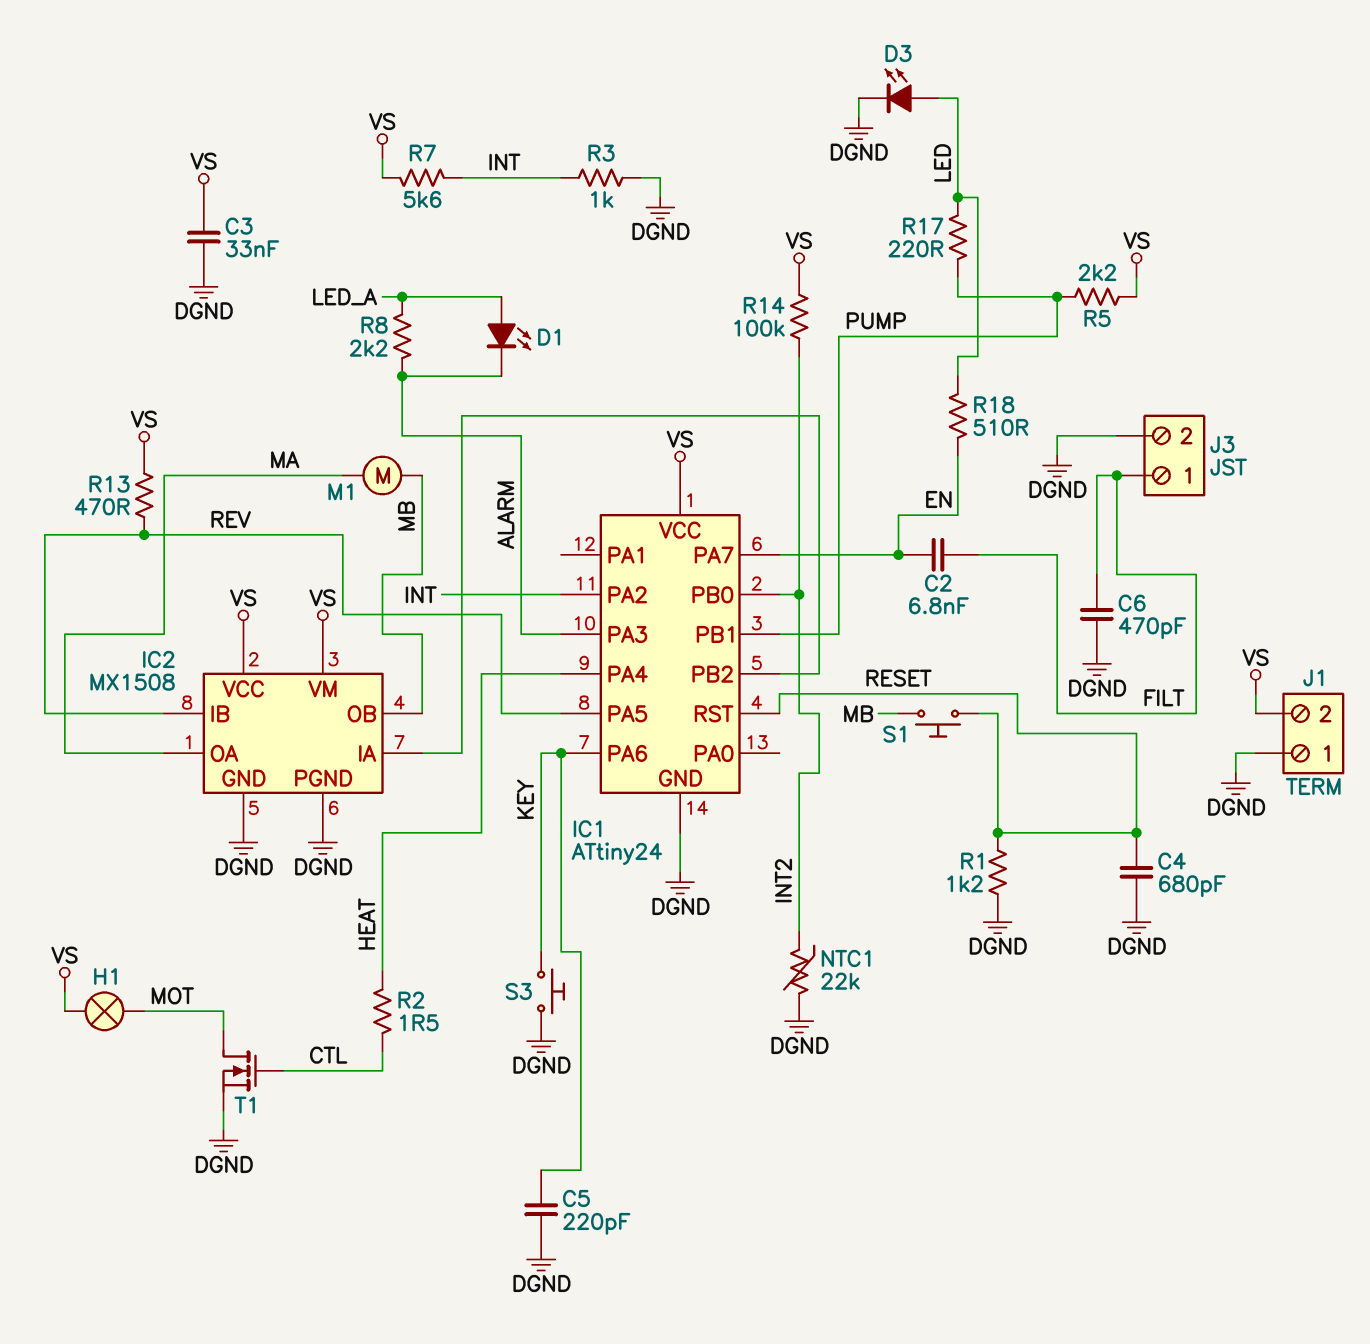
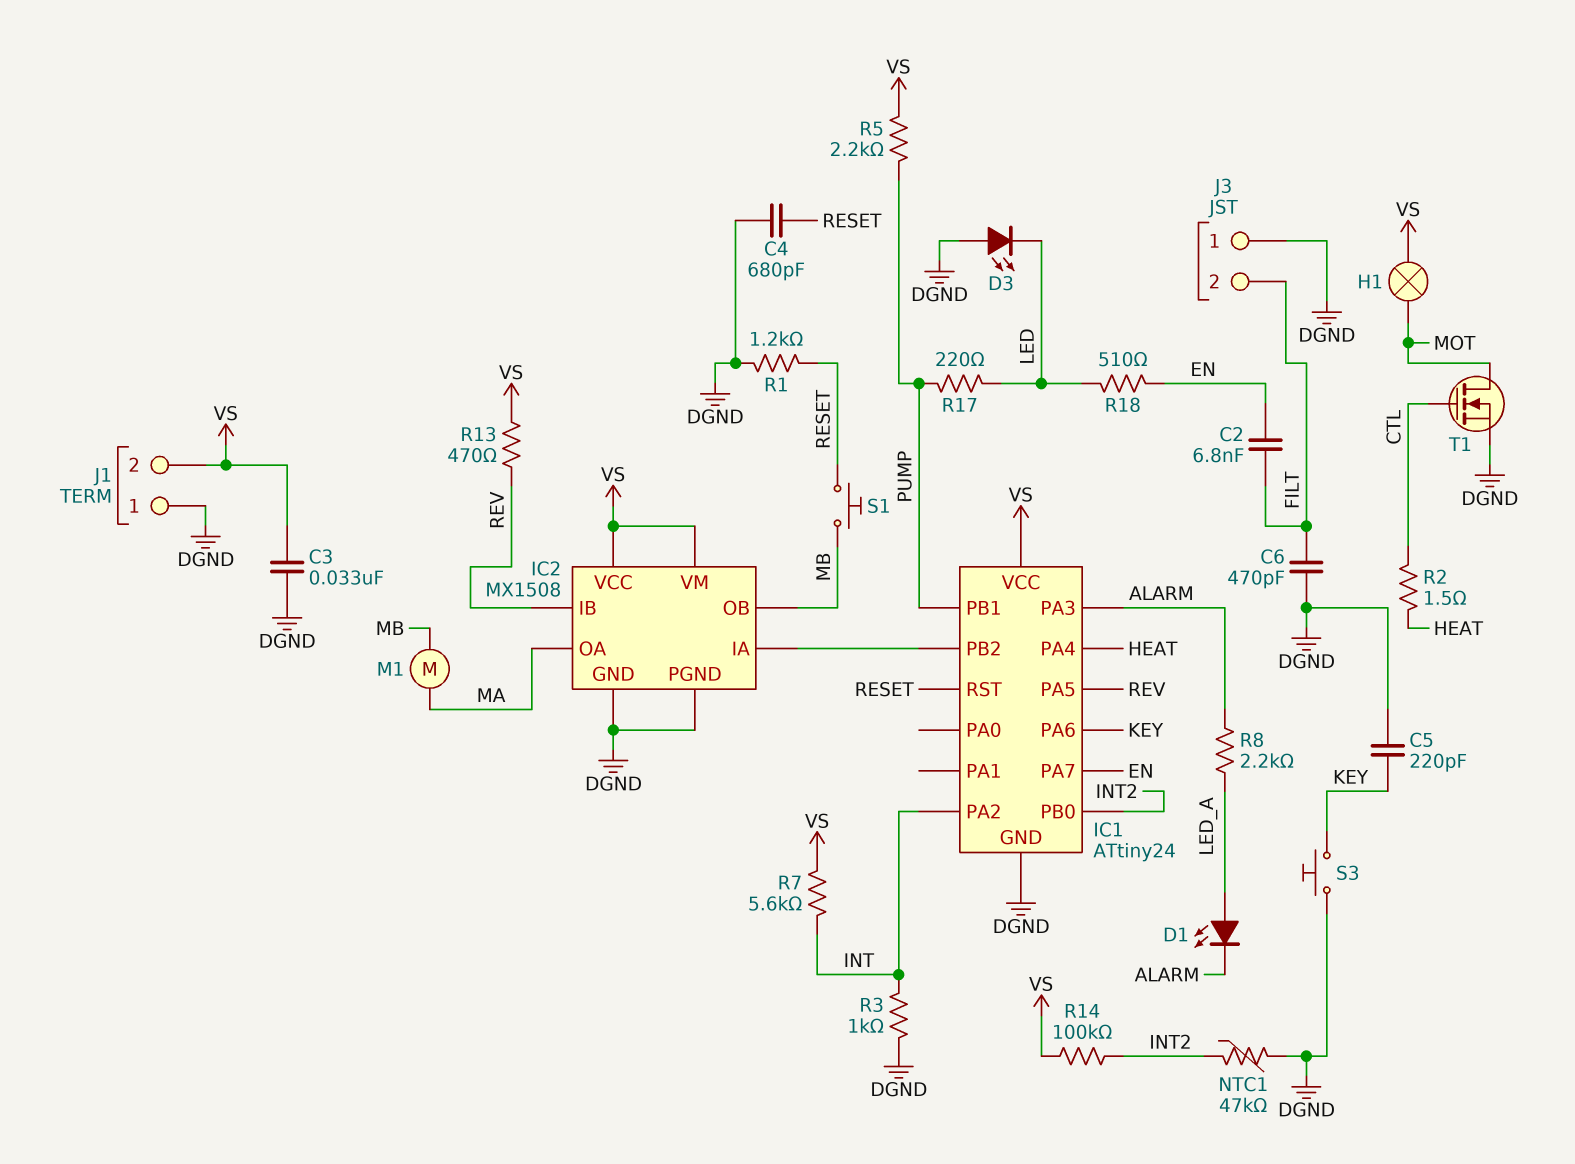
D3: LED (A LED, K DGND) -> LED (A DGND, K LED)
J3 pin 1: FILT -> DGND
J3 pin 2: DGND -> FILT
NTC1: 22k (DGND, INT2) -> 47k (DGND, INT2)

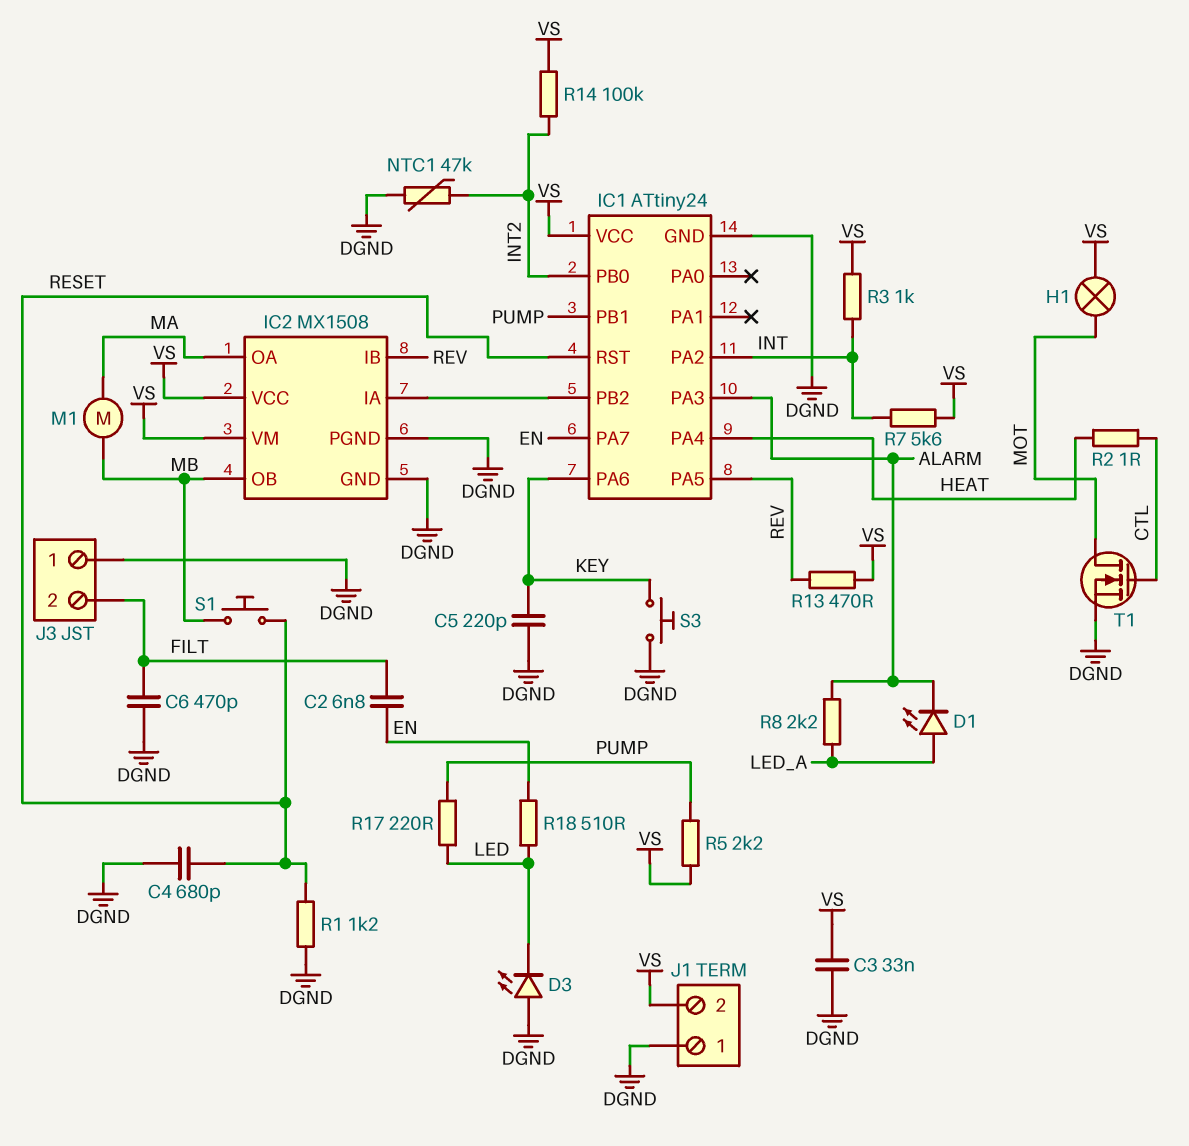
R2: 1.5 (CTL, HEAT) -> 1 (CTL, HEAT)
R3: 1k (DGND, INT) -> 1k (INT, VS)

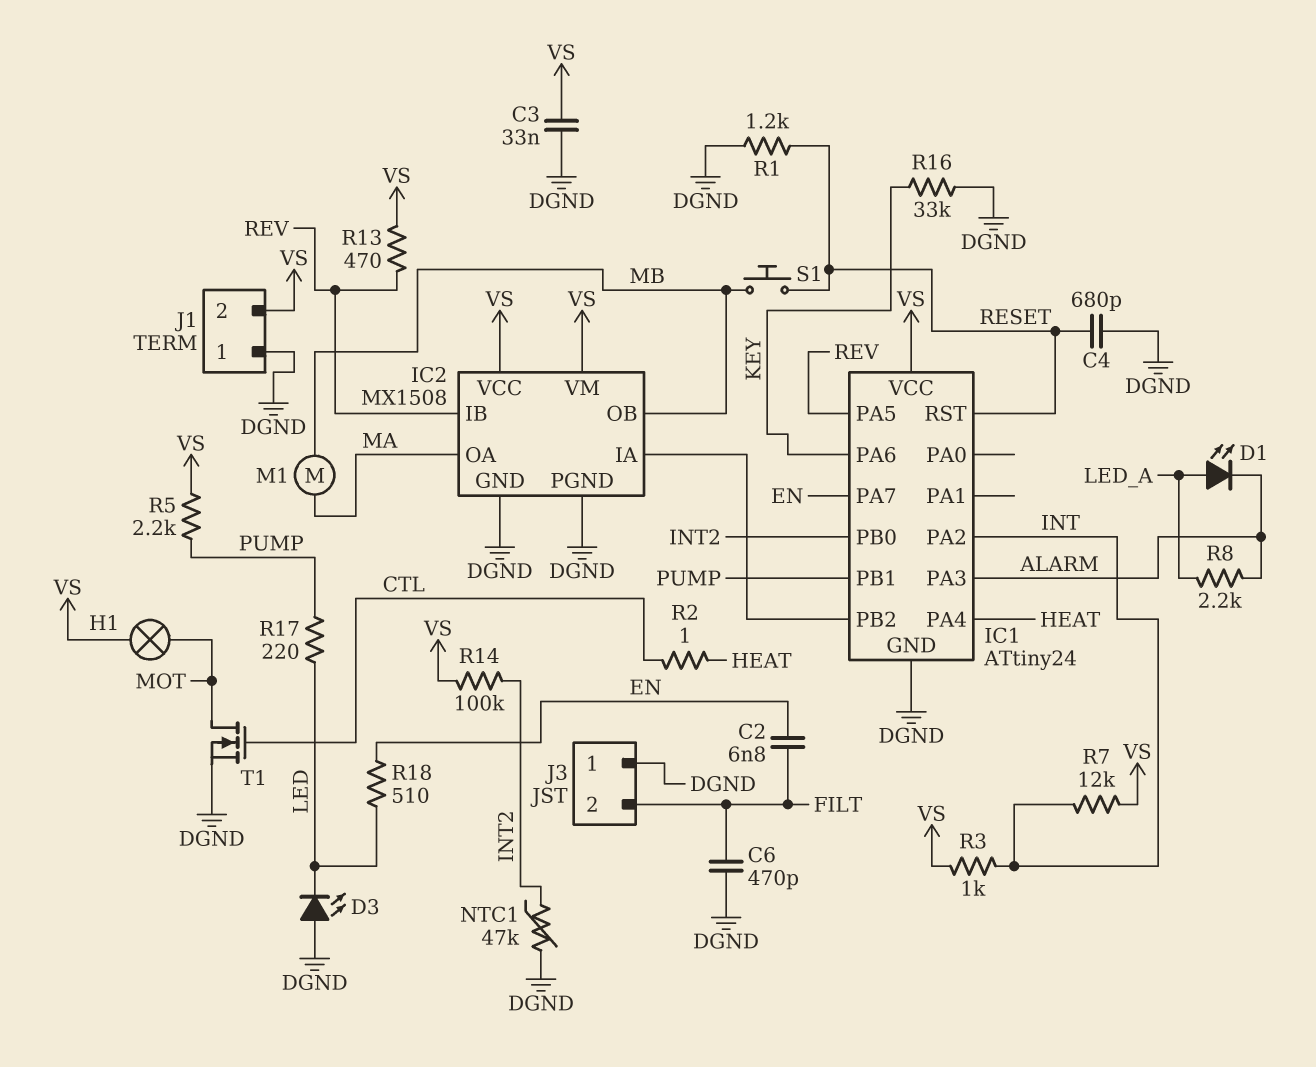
C5: 220pF (DGND, KEY) -> none
R7: 5.6k (INT, VS) -> 12k (INT, VS)
R16: none -> 33k (DGND, KEY)
S3: button (DGND, KEY) -> none

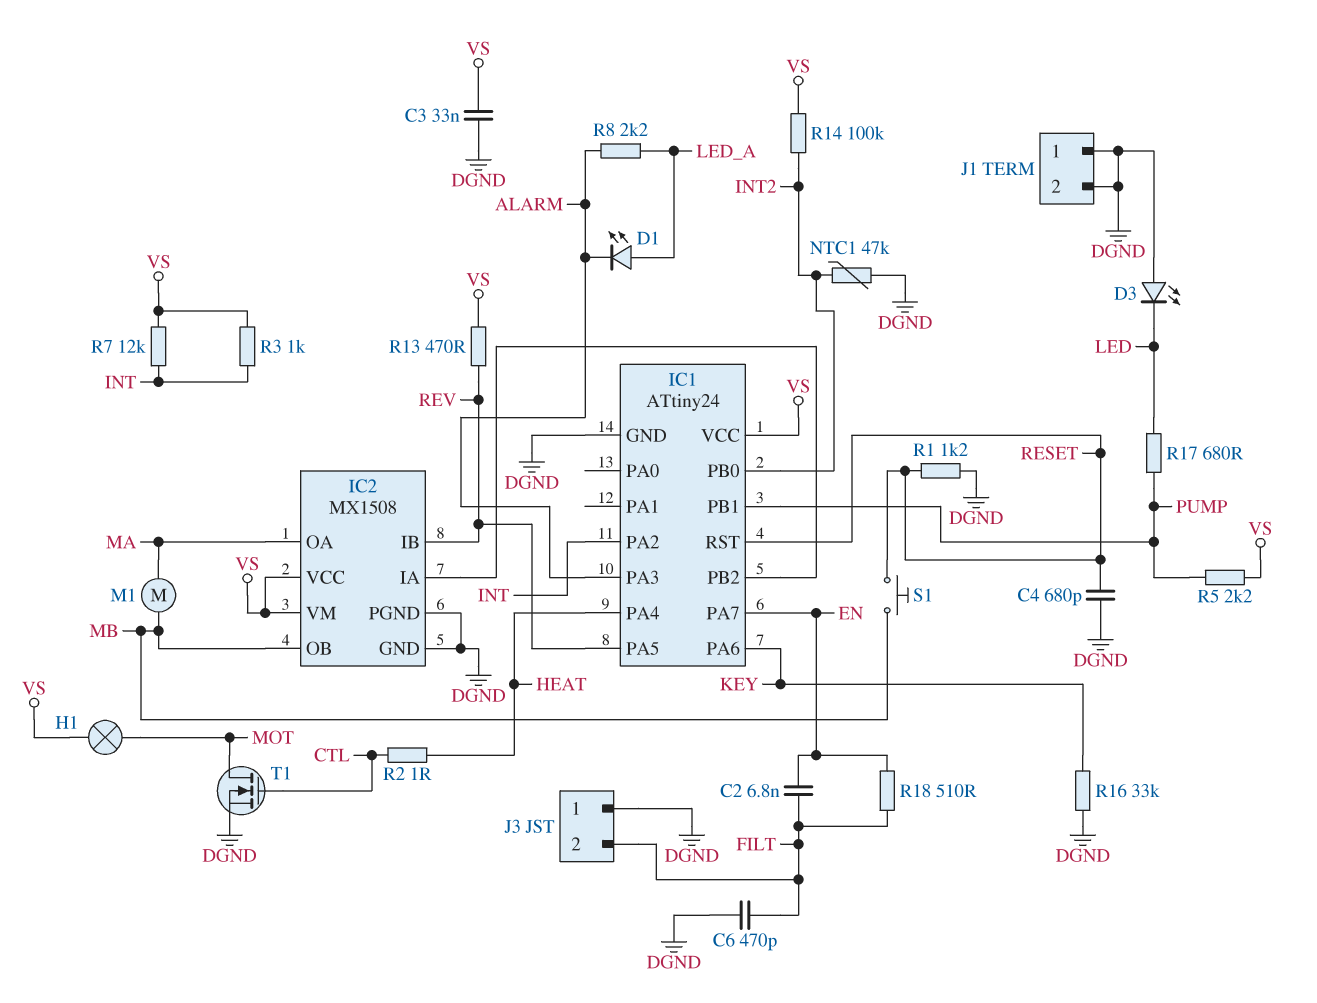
J1 pin 2: VS -> DGND
R17: 220 (LED, PUMP) -> 680 (LED, PUMP)
R18: 510 (EN, LED) -> 510 (EN, FILT)

